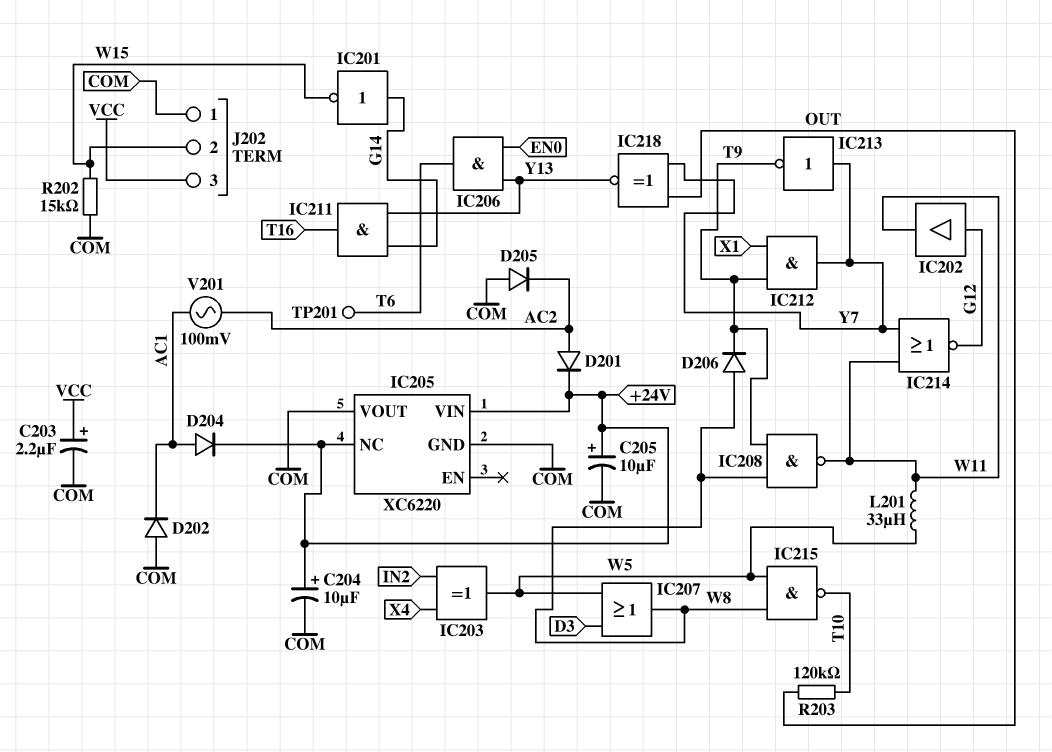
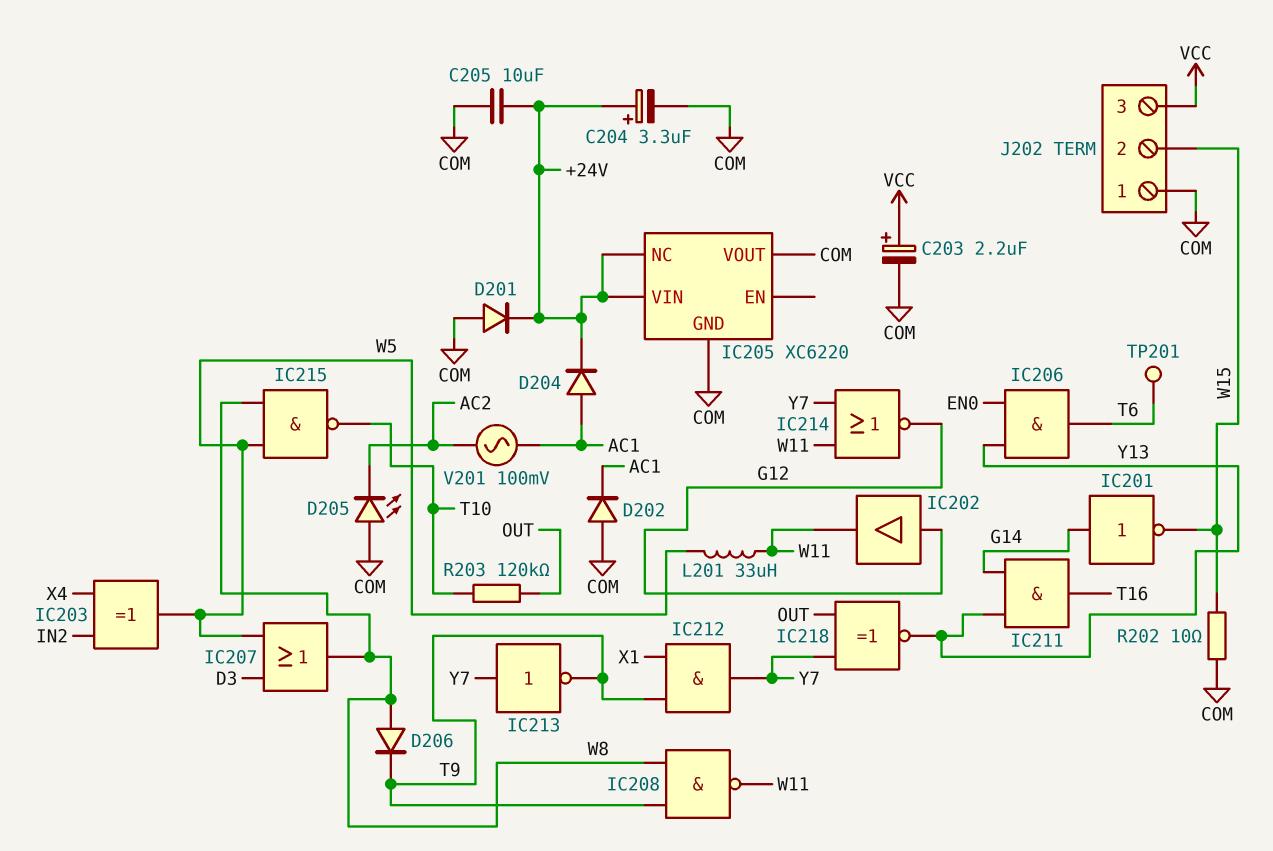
C204: 10uF (plus +24V, minus COM) -> 3.3uF (plus +24V, minus COM)
C205: 10uF (plus +24V, minus COM) -> 10uF (+24V, COM)
D201: diode (A AC2, K +24V) -> diode (A COM, K +24V)
D205: diode (A COM, K AC2) -> LED (A COM, K AC2)
R202: 15k (COM, W15) -> 10 (COM, W15)

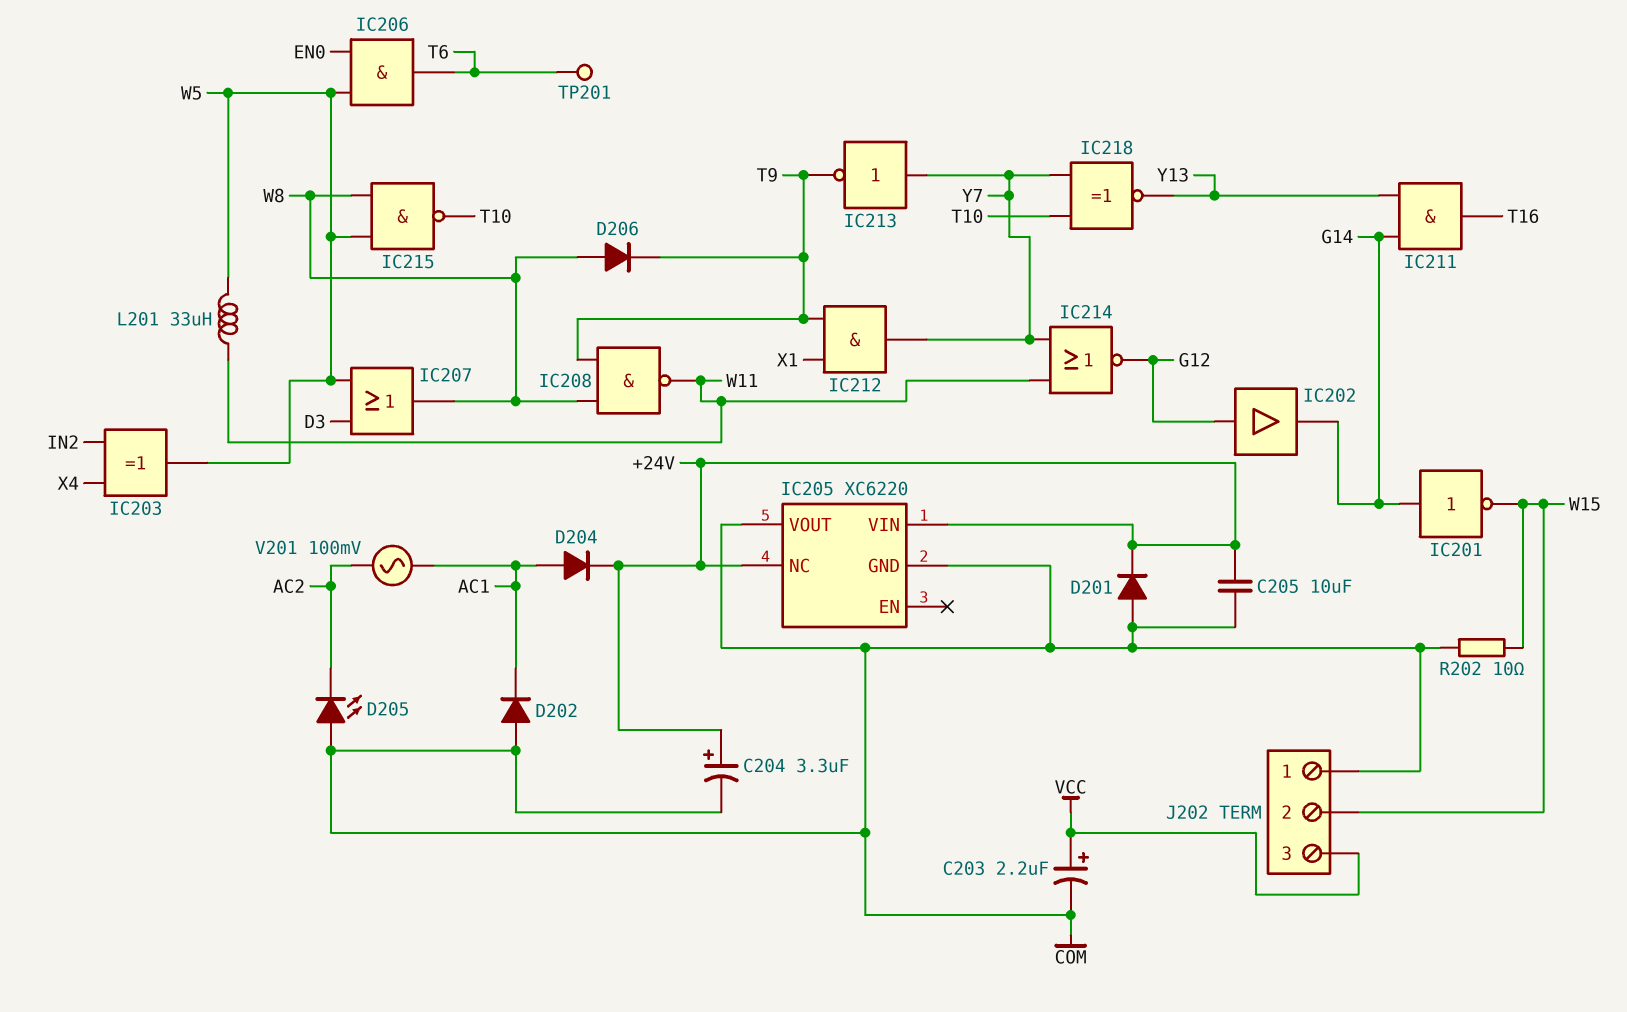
IC202: buffer (in G12, out W11) -> buffer (in G12, out G14)
IC206: AND (in EN0, in Y13, out T6) -> AND (in EN0, in W5, out T6)
IC218: XNOR (in OUT, in Y7, out Y13) -> XNOR (in T10, in Y7, out Y13)
R203: 120k (OUT, T10) -> none

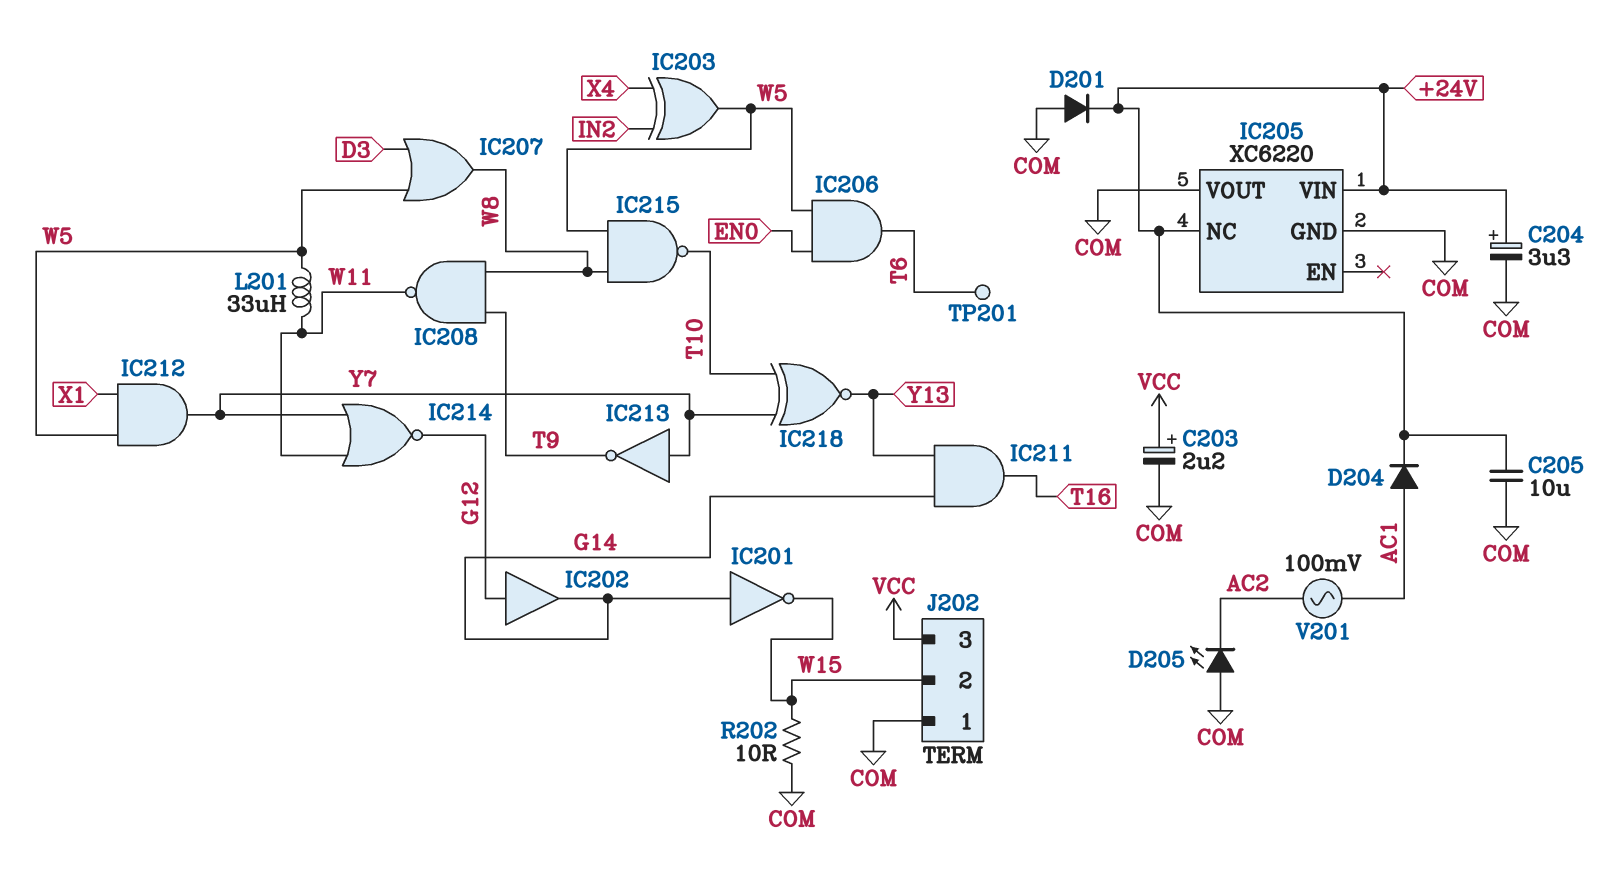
D202: diode (A COM, K AC1) -> none
D206: diode (A W8, K T9) -> none
IC212: AND (in T9, in X1, out Y7) -> AND (in W5, in X1, out Y7)

